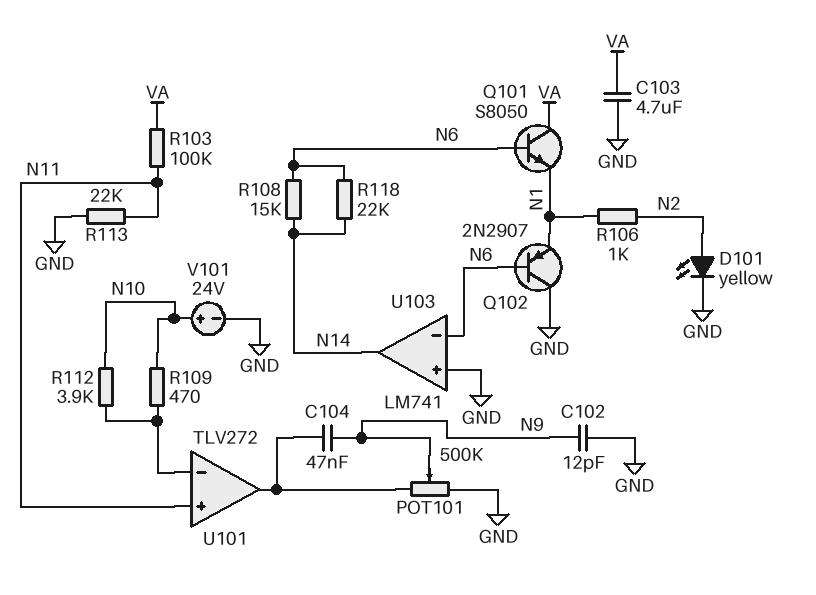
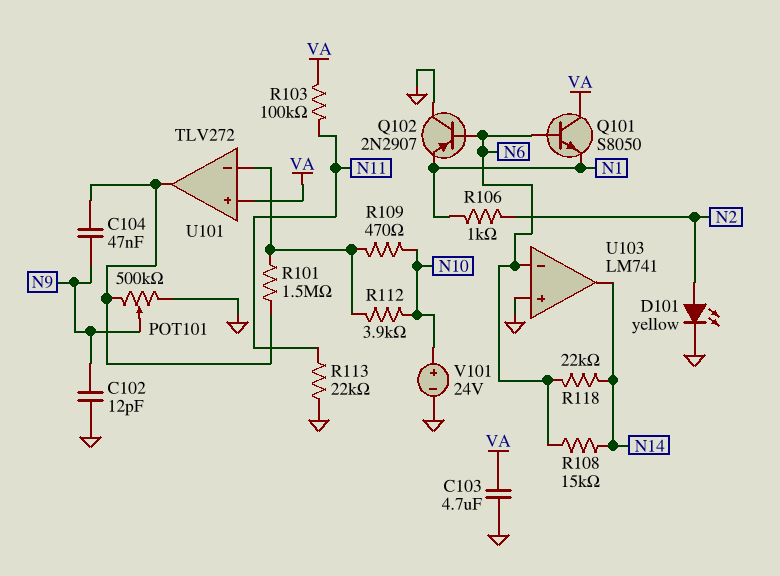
R101: none -> 1.5M (U101/in-, U101/out)
U101 pin in+: N11 -> VA

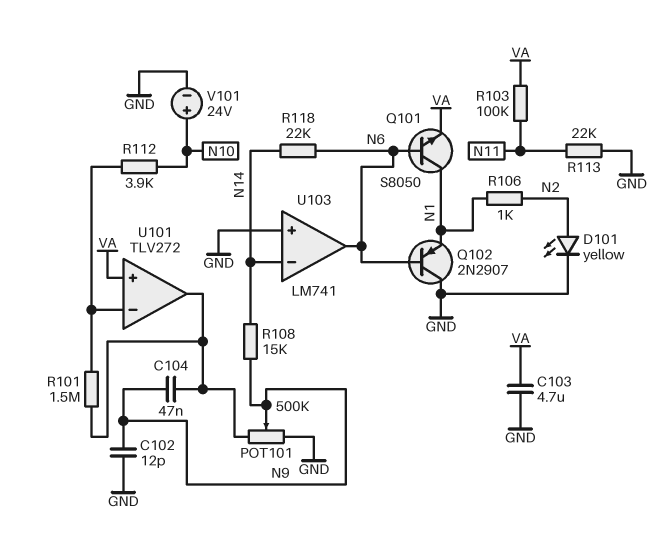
Q101: NPN S8050 (B N6, C VA, E N1) -> NPN S8050 (B N6, C N1, E VA)
R108: 15k (N6, N14) -> 15k (N9, N14)
R109: 470 (N10, U101/in-) -> none
U103 pin in-: N6 -> N14
U103 pin out: N14 -> N6

